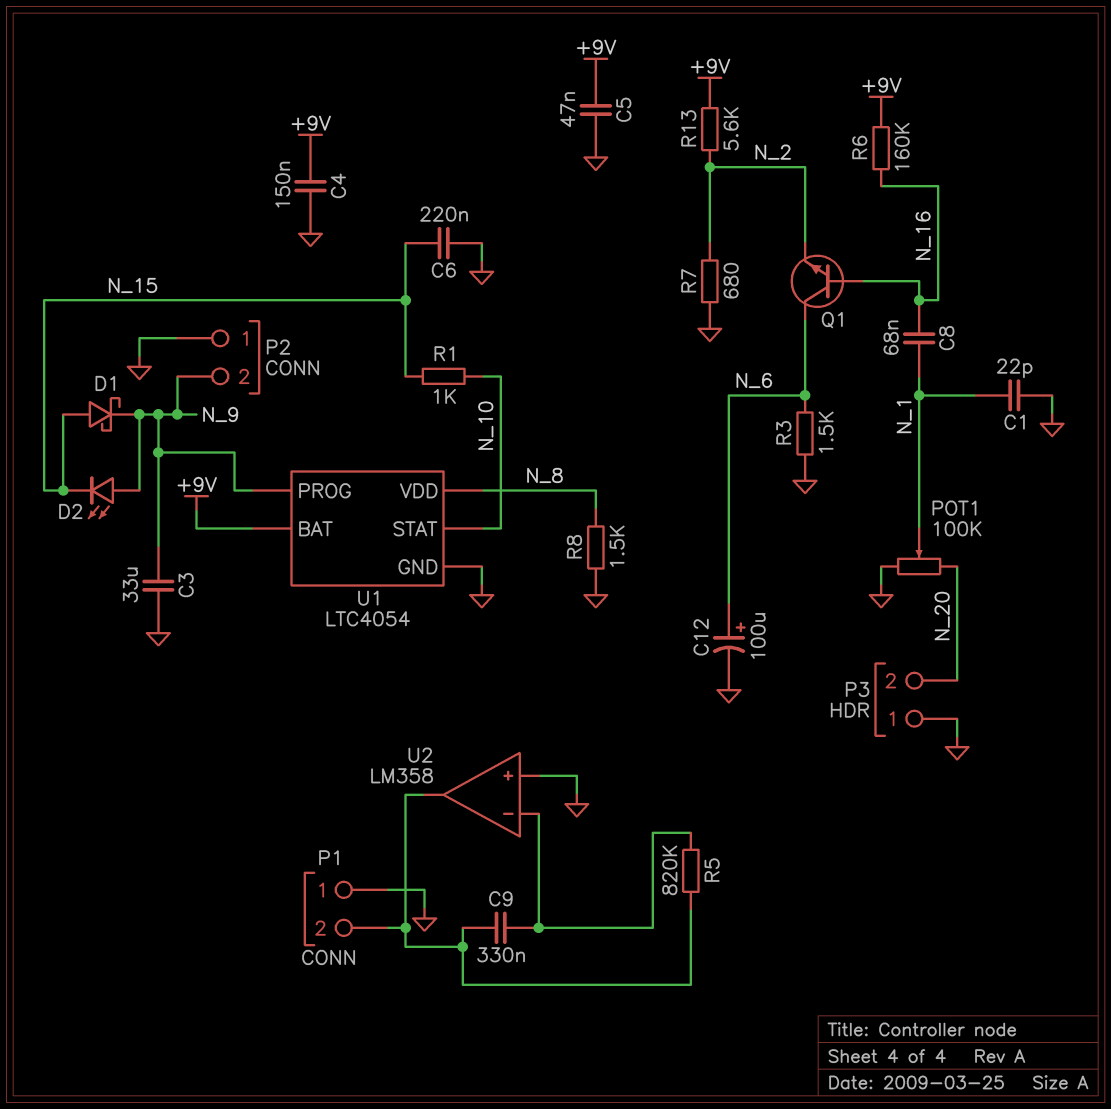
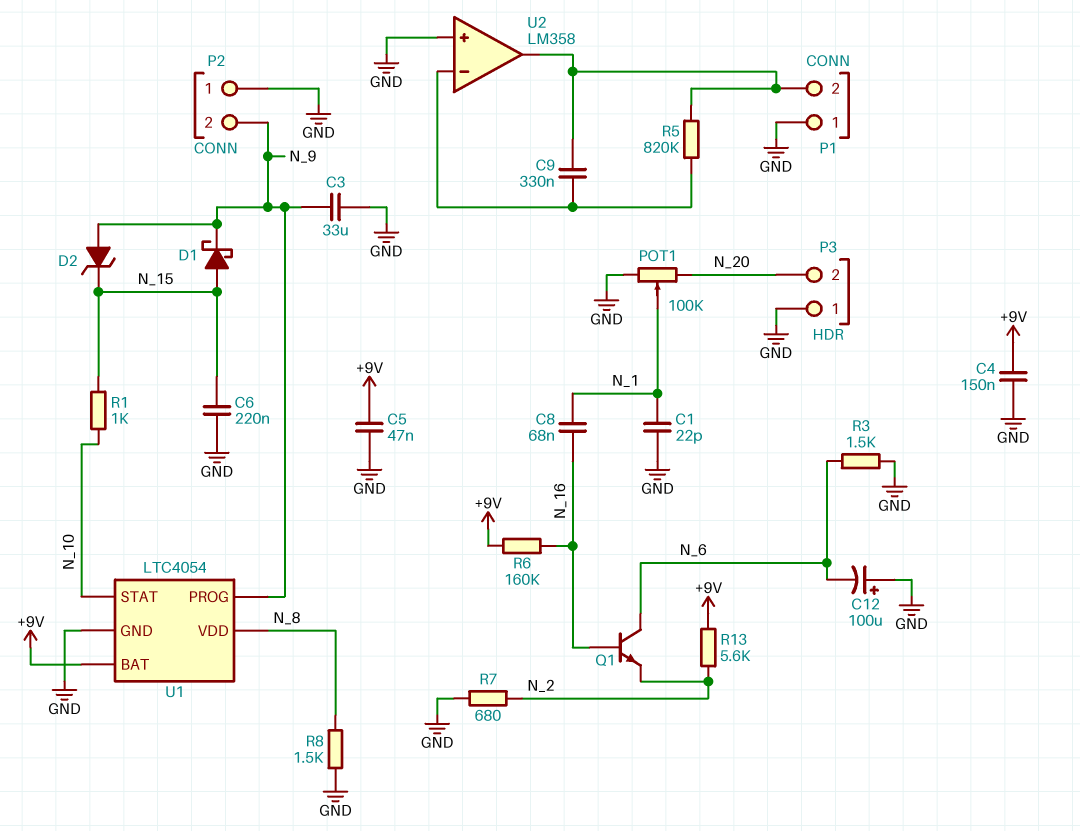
C12: 100uF (plus N_6, minus GND) -> 100uF (plus GND, minus N_6)
D2: LED (A N_9, K N_15) -> zener (A N_9, K N_15)

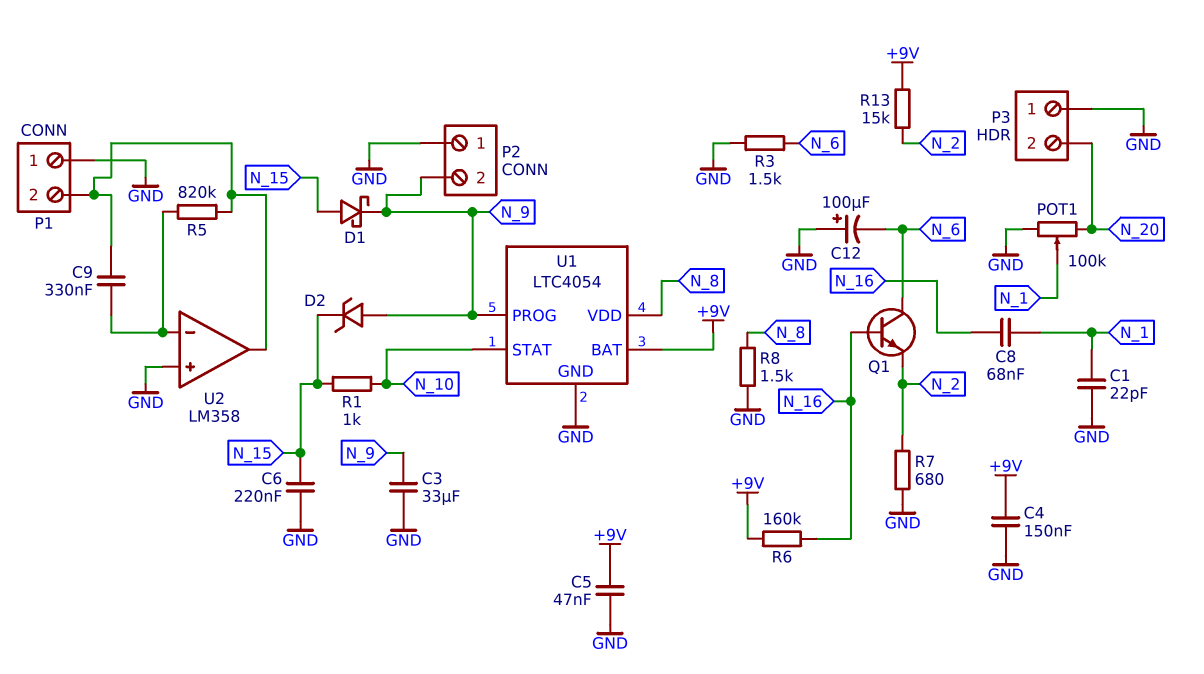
R13: 5.6k (+9V, N_2) -> 15k (+9V, N_2)

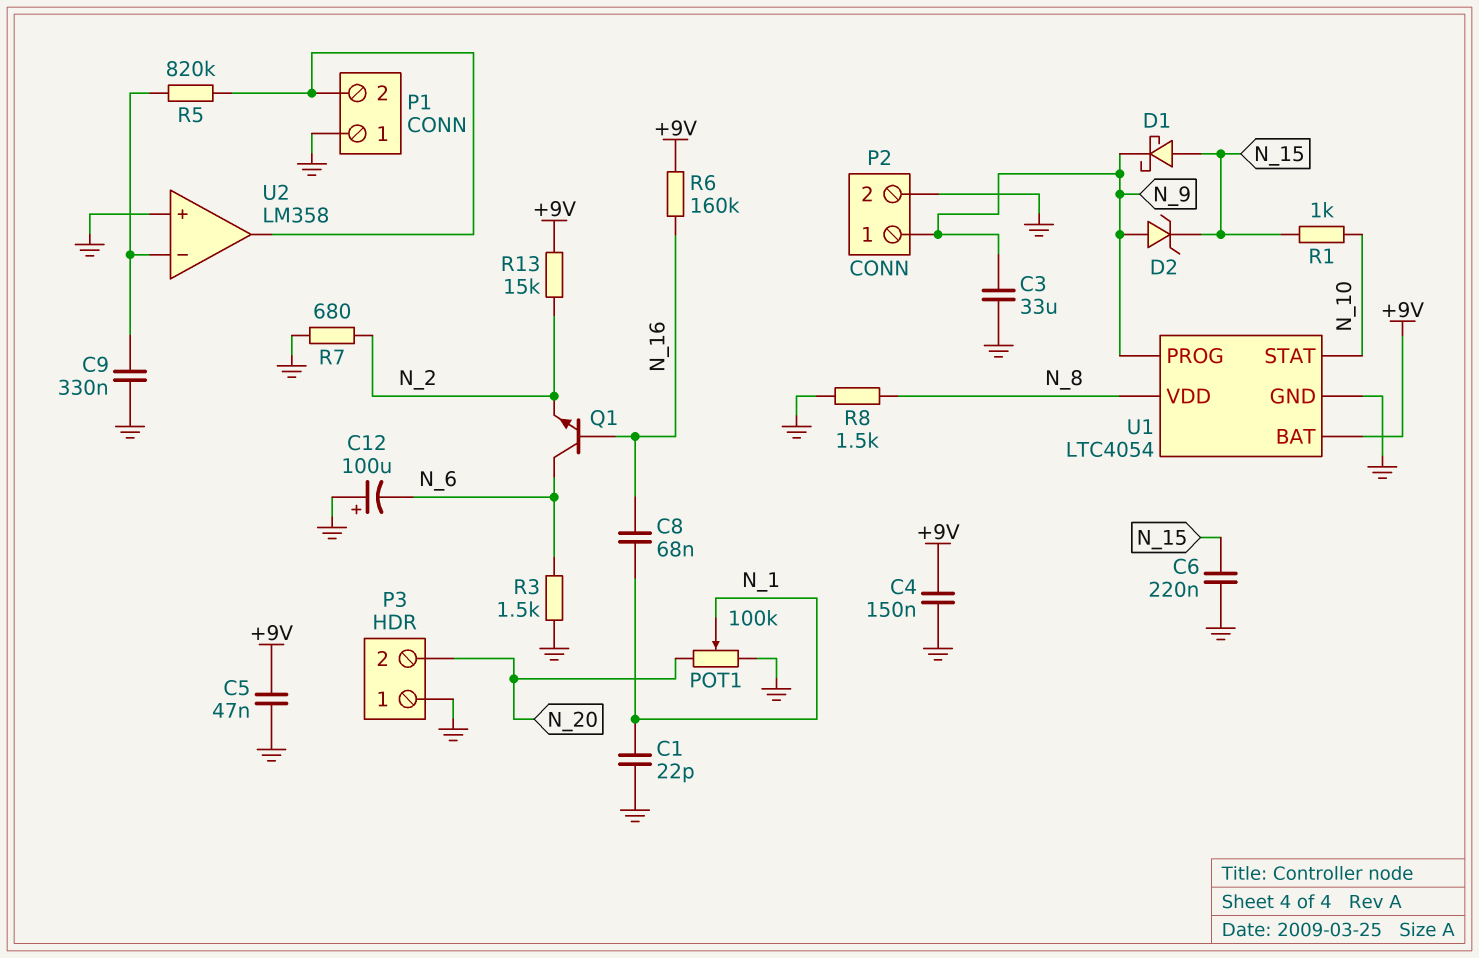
C9: 330nF (P1/2, U2/in-) -> 330nF (GND, U2/in-)
P2 pin 1: GND -> N_9
P2 pin 2: N_9 -> GND

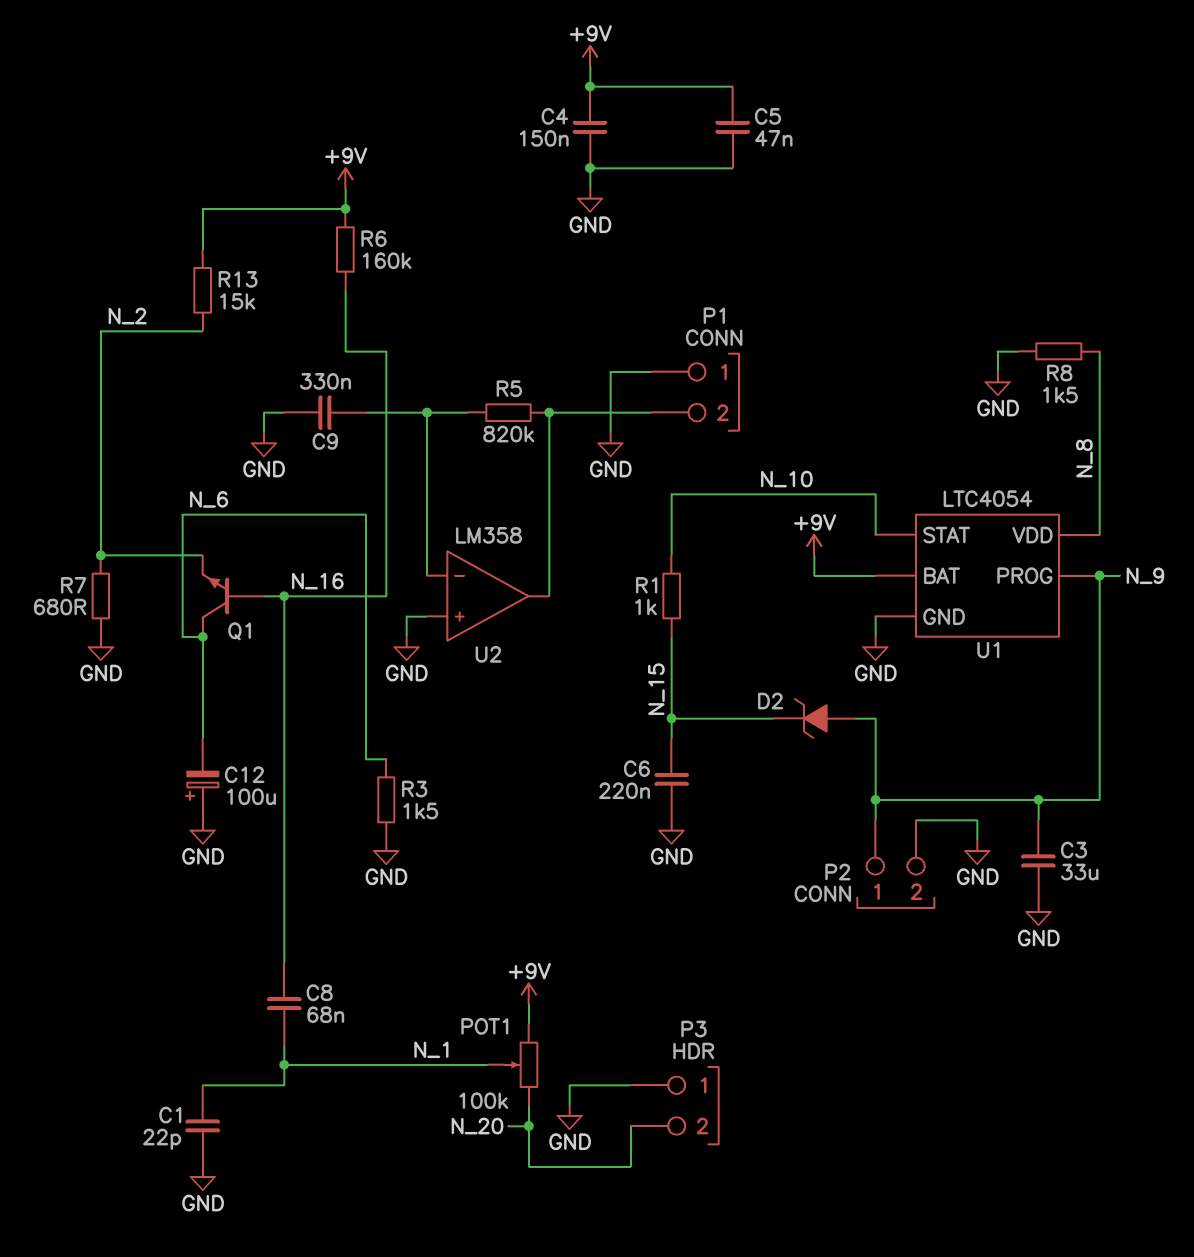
D1: schottky (A N_15, K N_9) -> none
POT1: 100k (GND, N_20, wiper N_1) -> 100k (+9V, N_20, wiper N_1)

